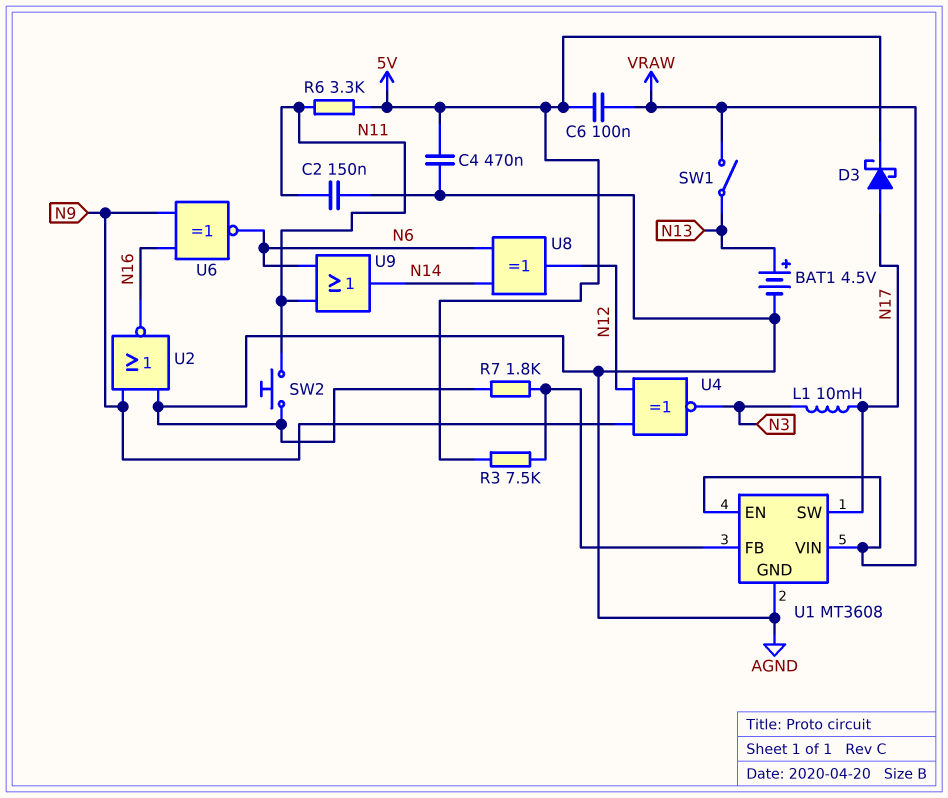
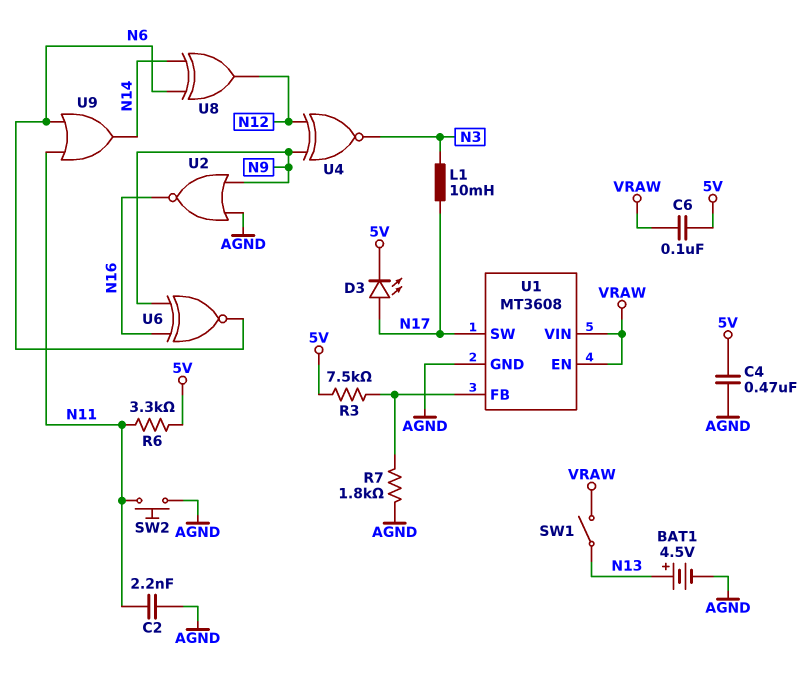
C2: 150nF (AGND, N11) -> 2.2nF (AGND, N11)
D3: schottky (A N17, K 5V) -> LED (A N17, K 5V)

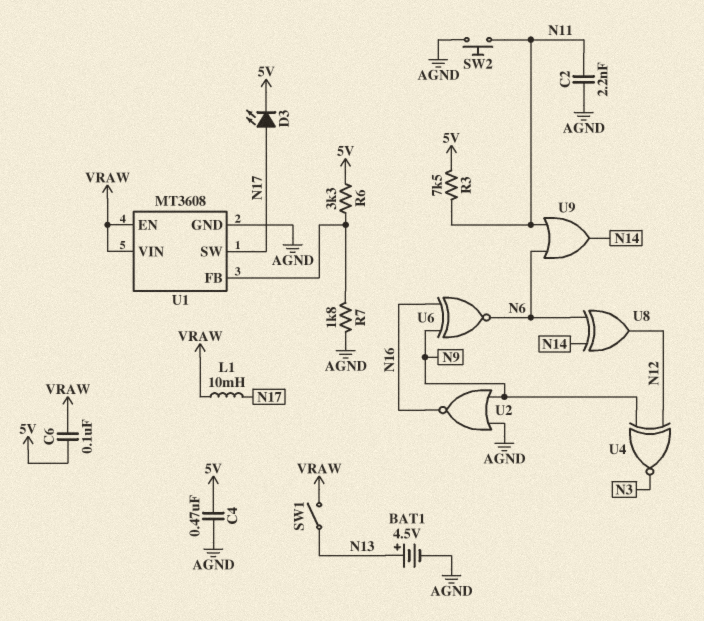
L1: 10mH (N3, N17) -> 10mH (N17, VRAW)
R3: 7.5k (5V, U1/FB) -> 7.5k (5V, N11)
R6: 3.3k (5V, N11) -> 3.3k (5V, U1/FB)

